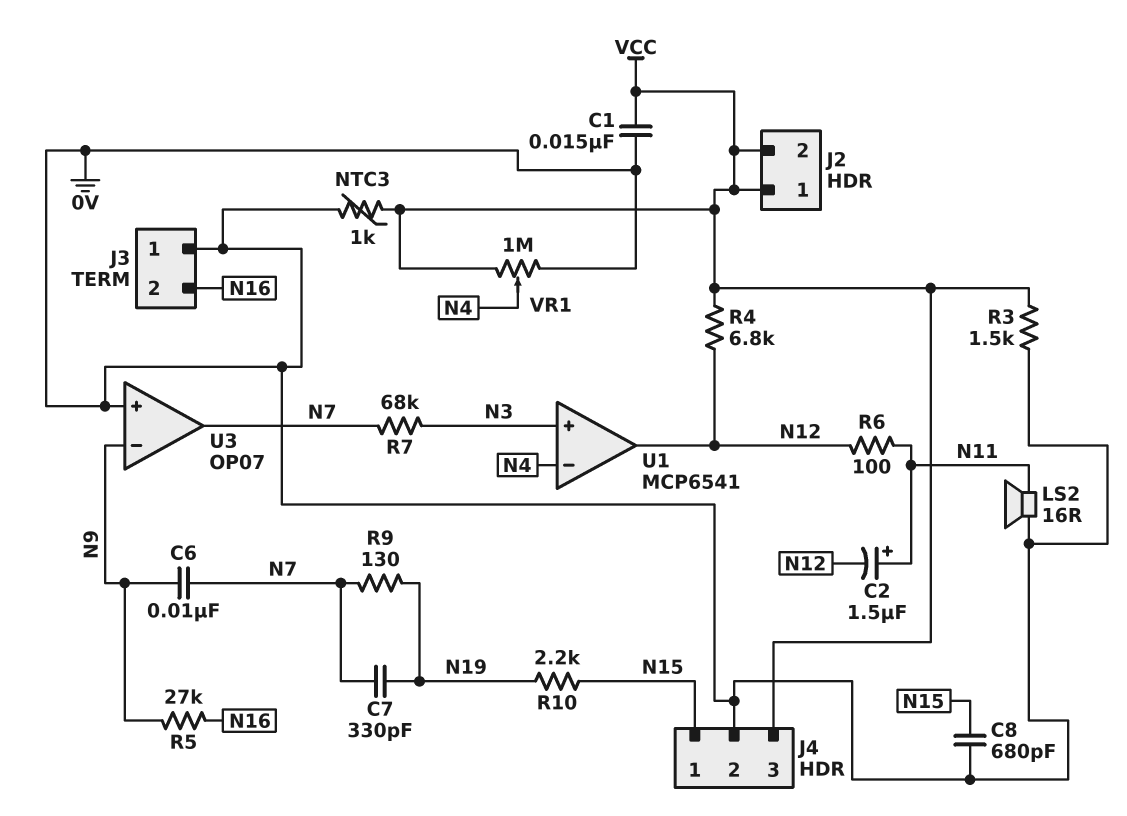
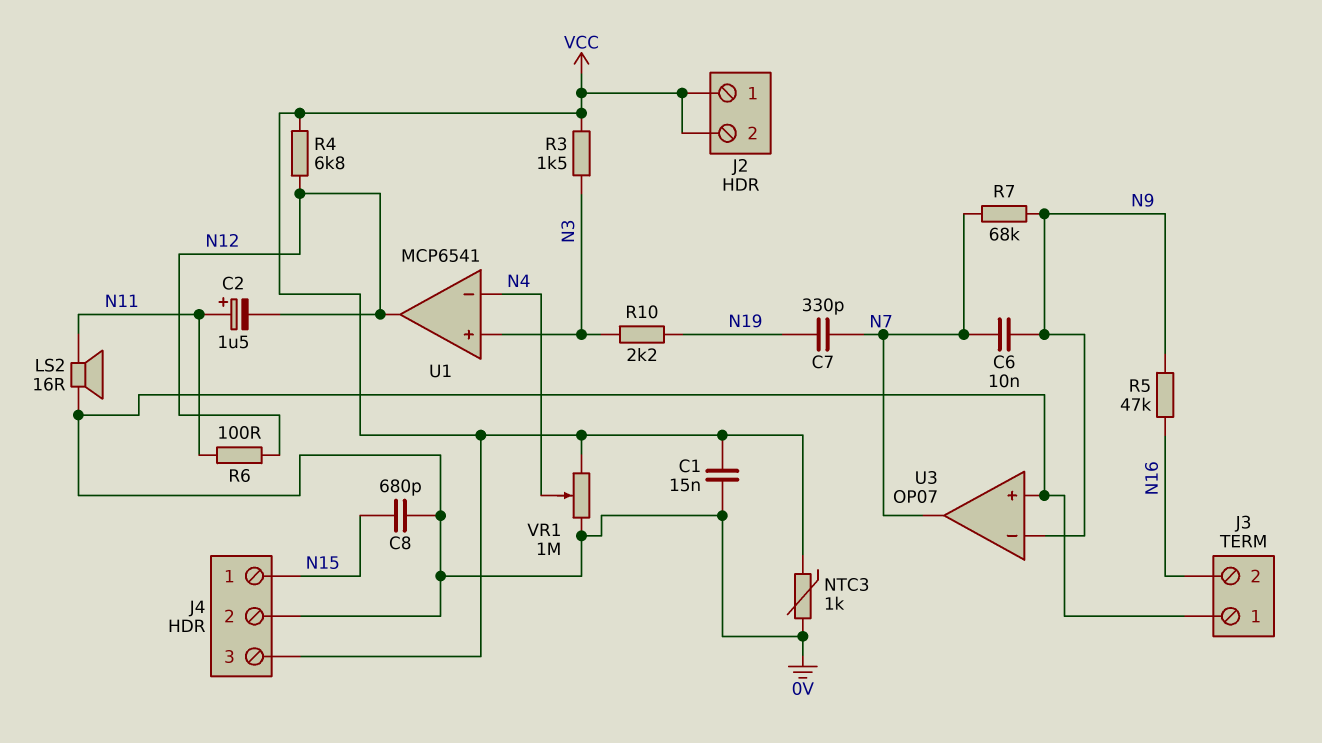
R3: 1.5k (0V, VCC) -> 1.5k (N3, VCC)
R5: 27k (N9, N16) -> 47k (N9, N16)
R7: 68k (N3, N7) -> 68k (N7, N9)
R9: 130 (N7, N19) -> none
R10: 2.2k (N15, N19) -> 2.2k (N3, N19)

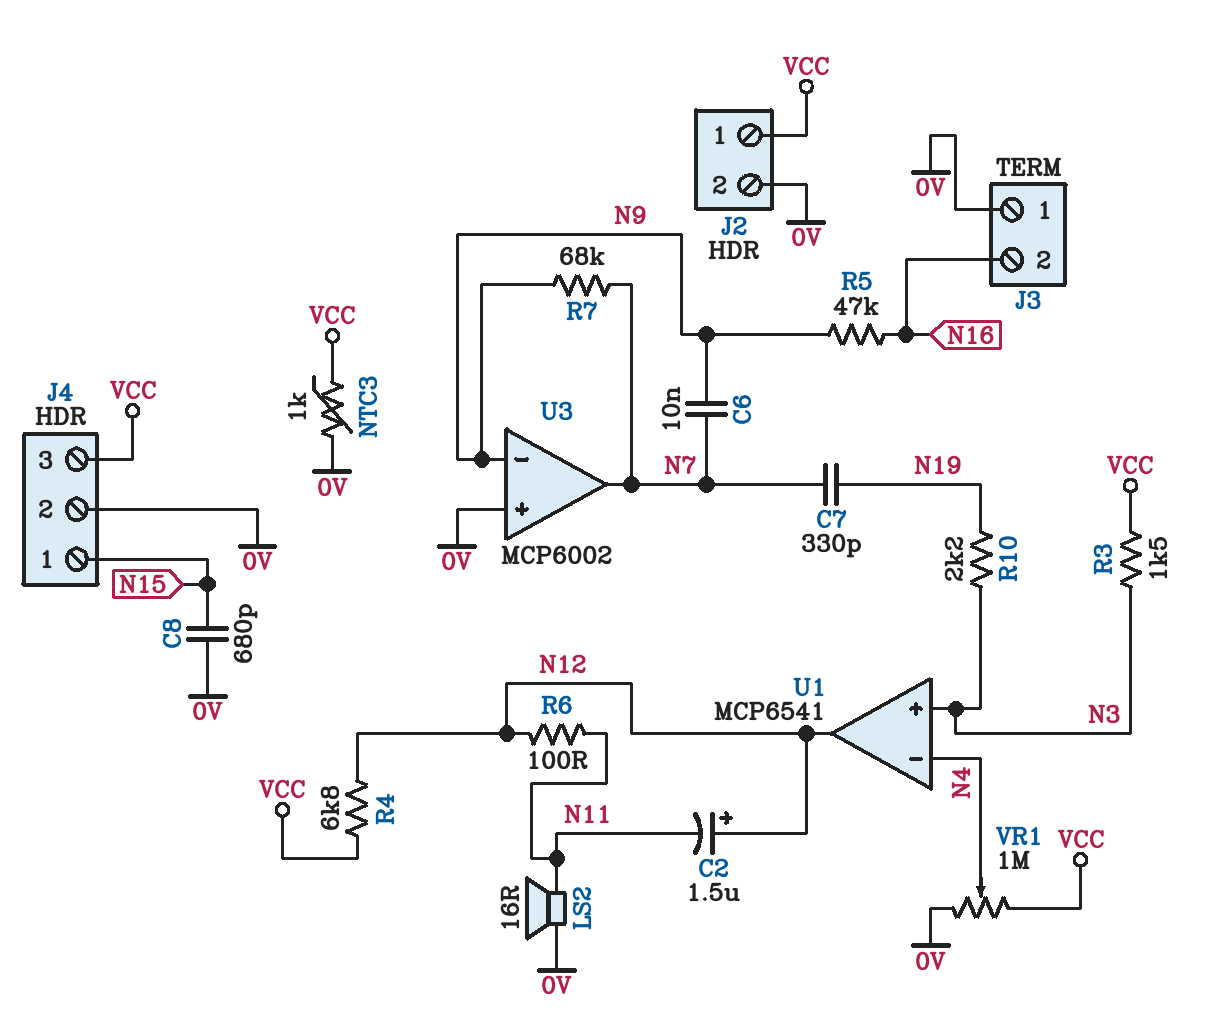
C1: 15nF (0V, VCC) -> none
C2: 1.5uF (plus N11, minus N12) -> 1.5uF (plus N12, minus N11)
J2 pin 2: VCC -> 0V
U3: OP07 -> MCP6002

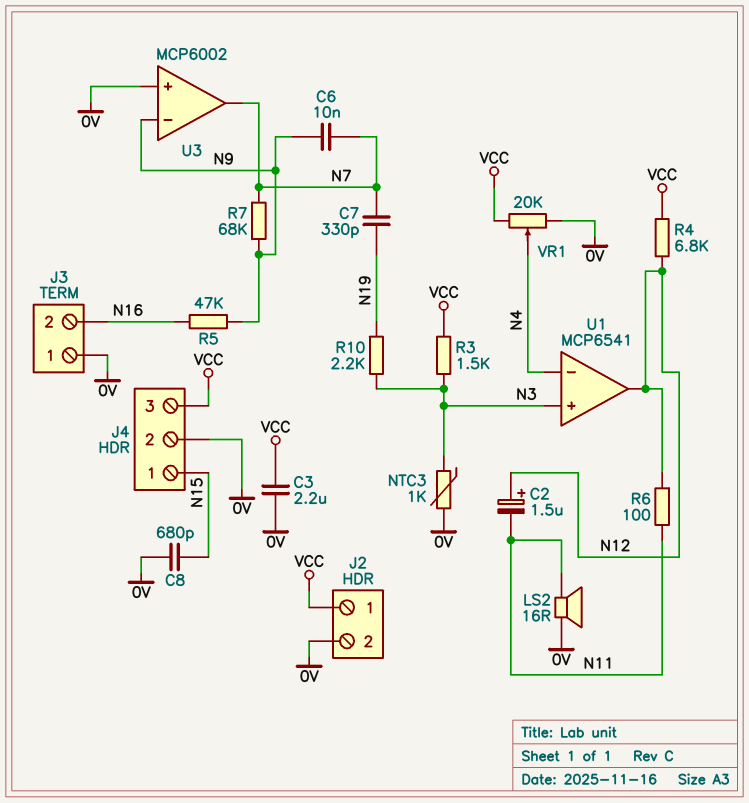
C3: none -> 2.2uF (0V, VCC)
NTC3: 1k (0V, VCC) -> 1k (0V, N3)
VR1: 1M (0V, VCC, wiper N4) -> 20k (0V, VCC, wiper N4)

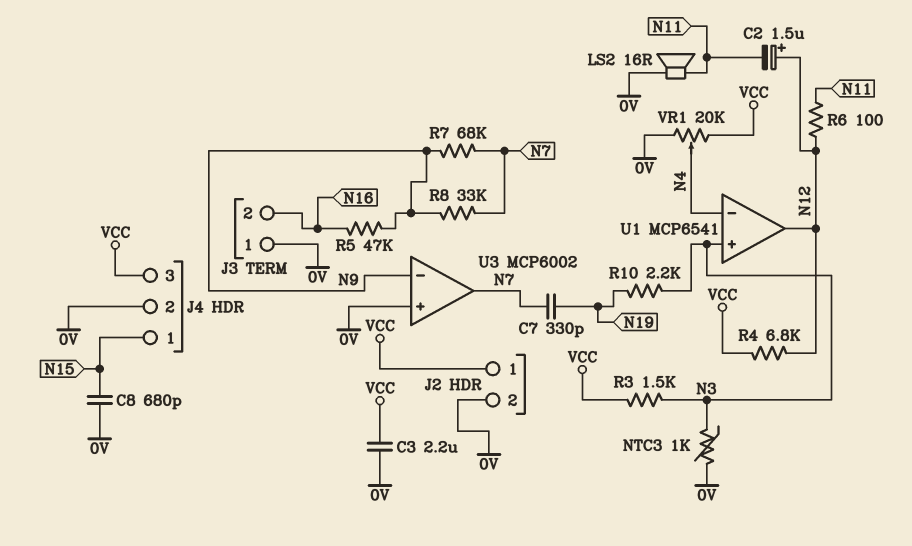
C6: 10nF (N7, N9) -> none
R8: none -> 33k (N7, N9)

